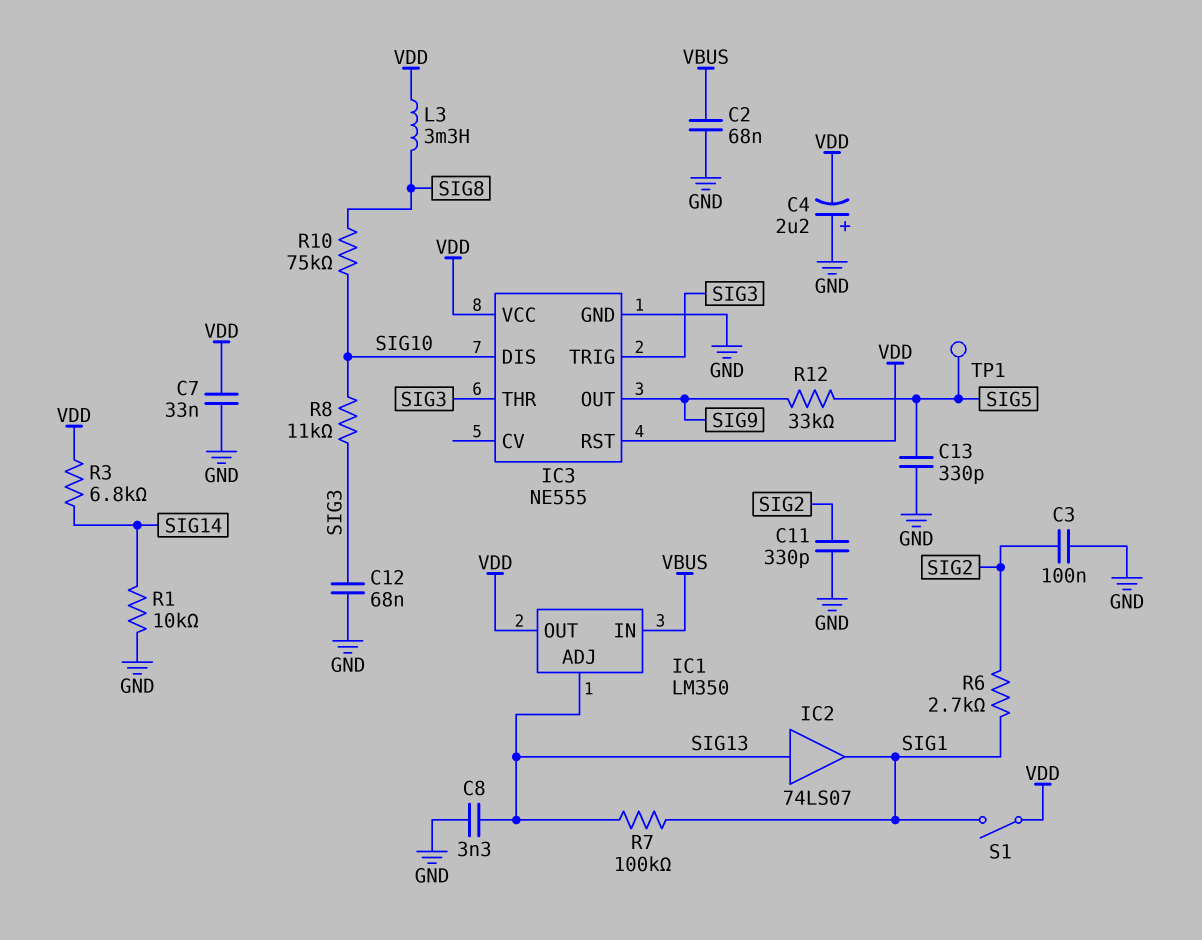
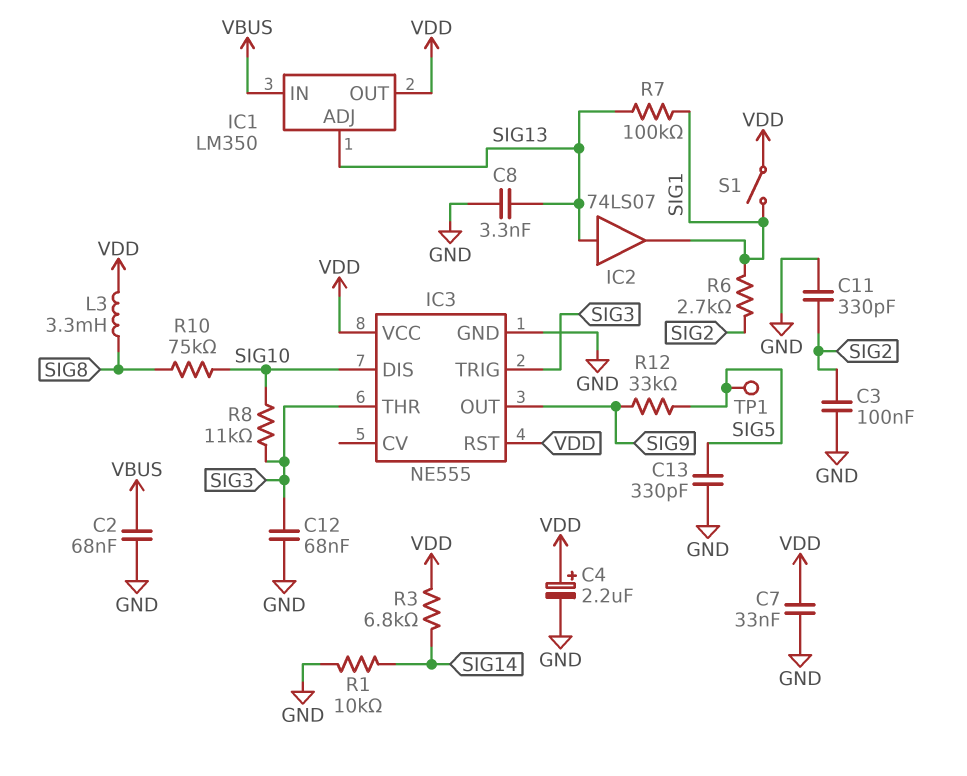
C4: 2.2uF (plus GND, minus VDD) -> 2.2uF (plus VDD, minus GND)

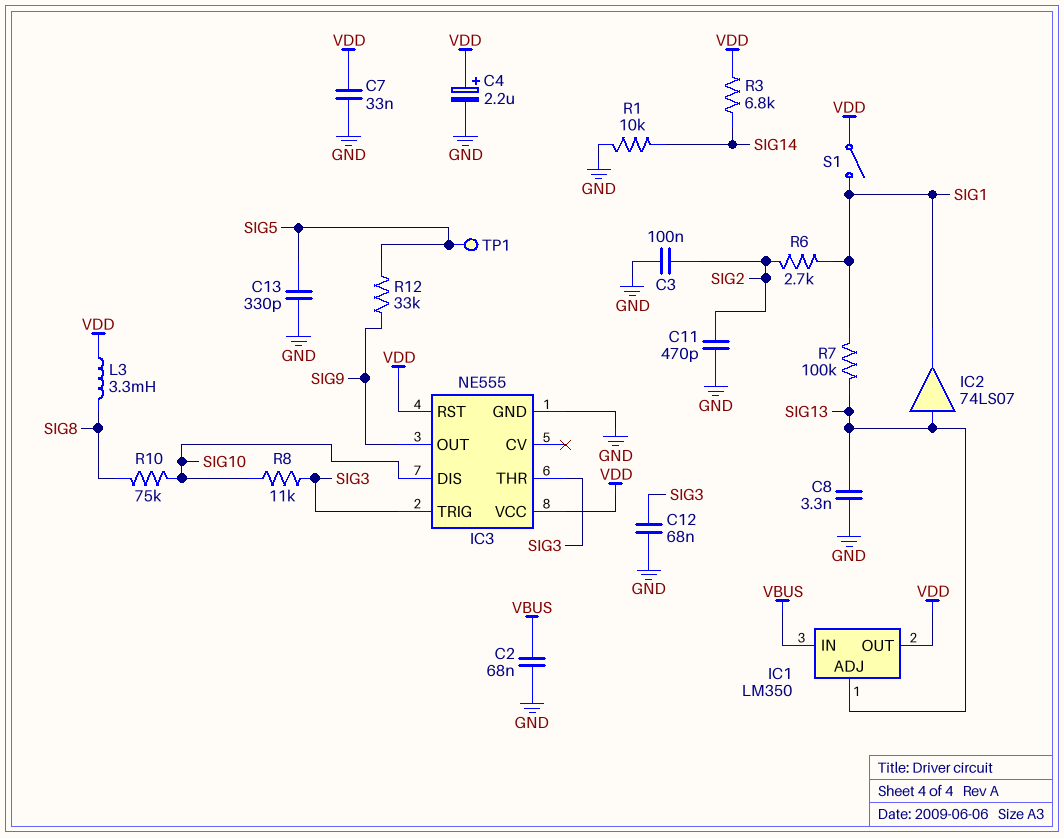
C11: 330pF (GND, SIG2) -> 470pF (GND, SIG2)

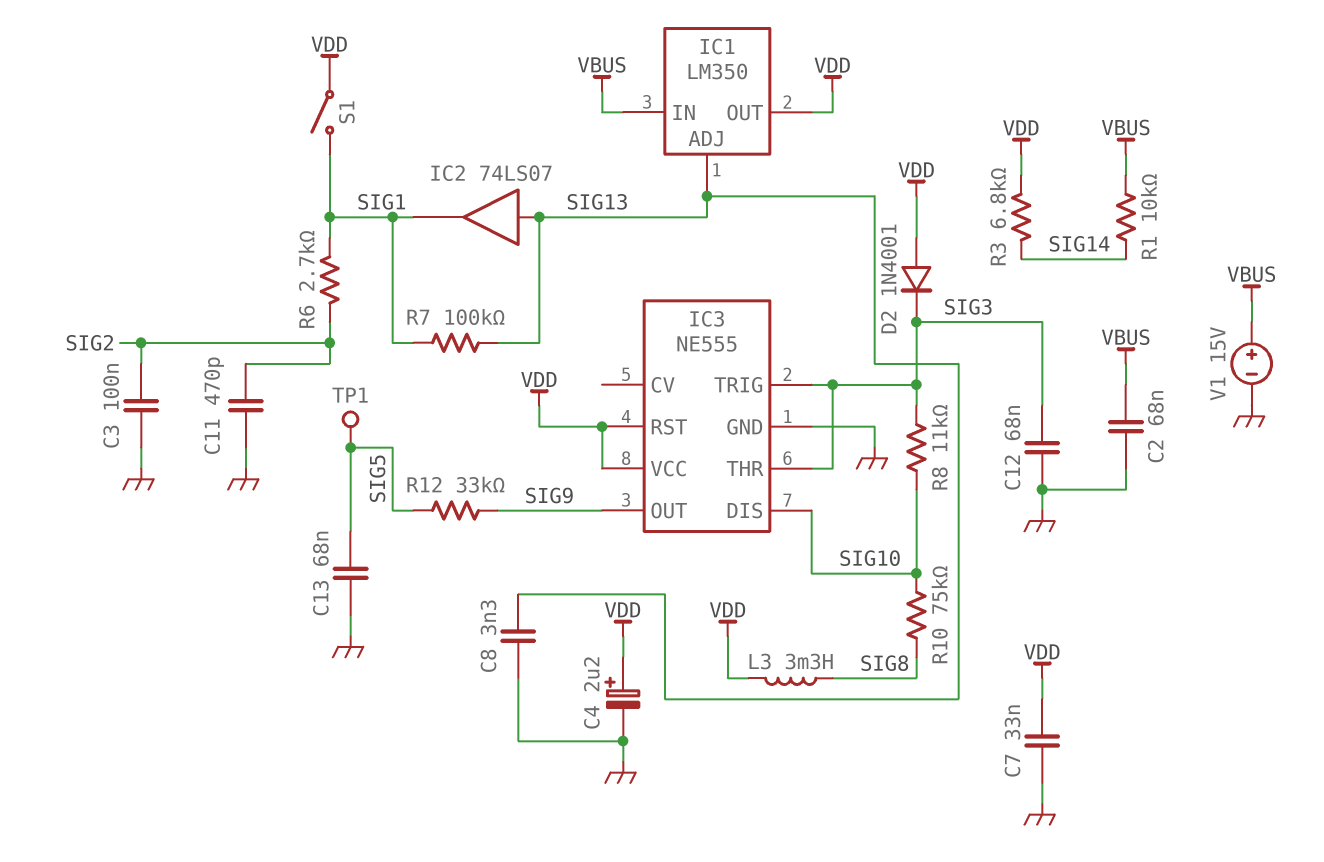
C13: 330pF (GND, SIG5) -> 68nF (GND, SIG5)
D2: none -> diode 1N4001 (A VDD, K SIG3)
R1: 10k (GND, SIG14) -> 10k (SIG14, VBUS)
V1: none -> 15V (plus VBUS, minus GND)

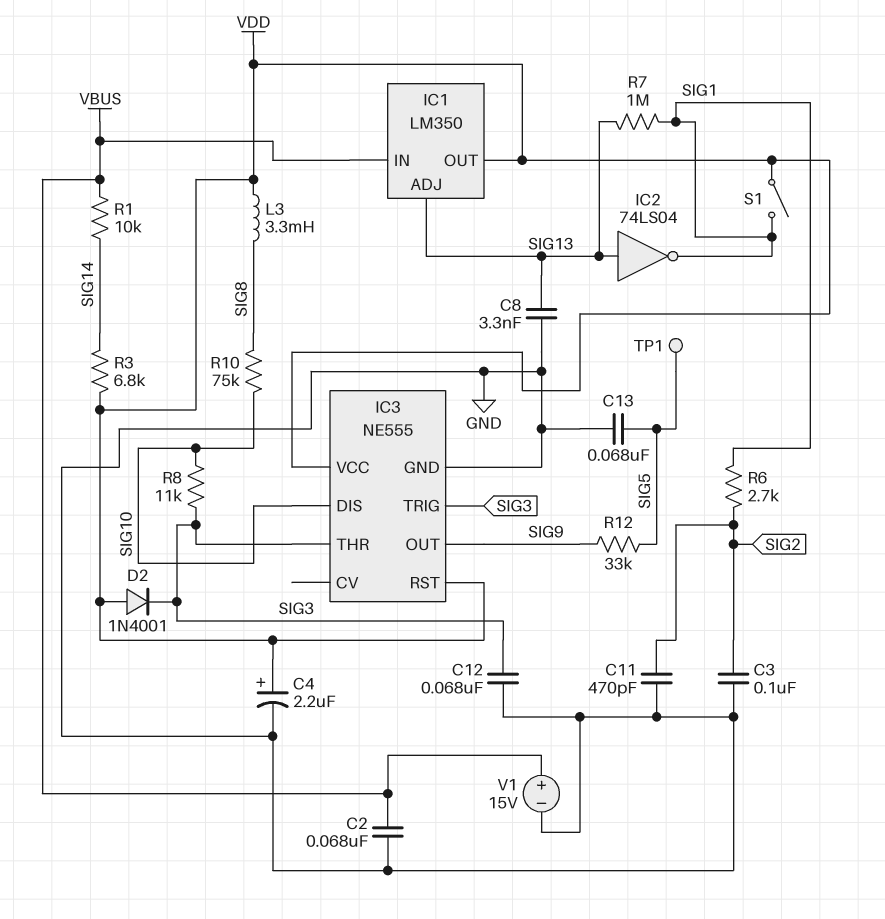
C7: 33nF (GND, VDD) -> none
IC2: buffer 74LS07 (in SIG13, out SIG1) -> NOT 74LS04 (in SIG13, out SIG1)
R7: 100k (SIG1, SIG13) -> 1M (SIG1, SIG13)

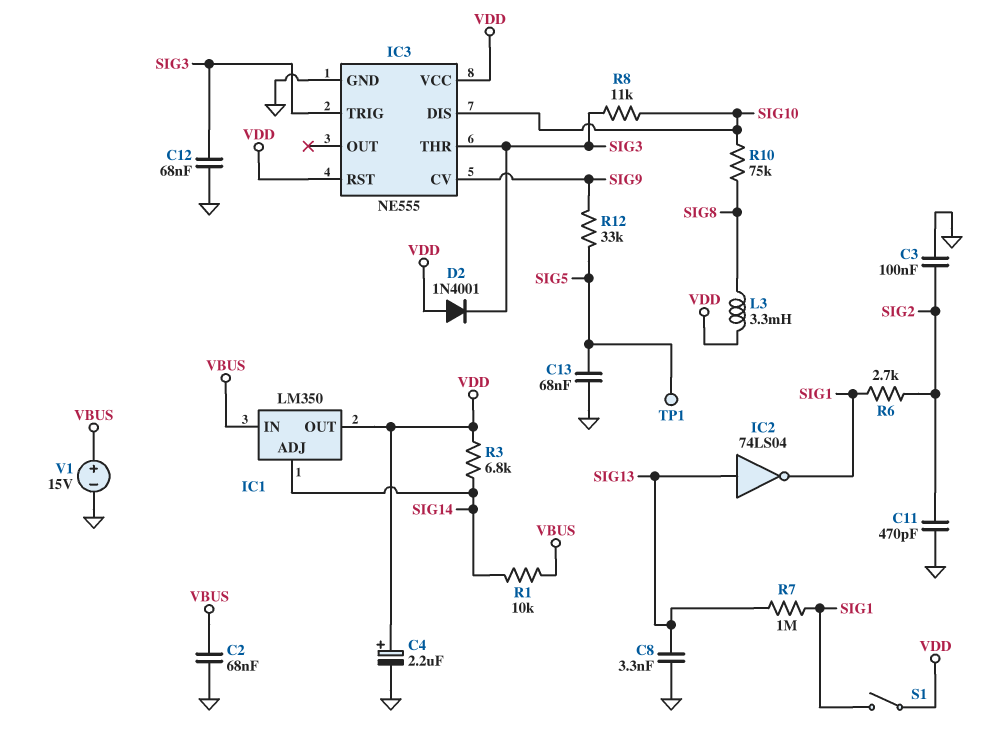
IC1 pin ADJ: SIG13 -> SIG14
IC3 pin CV: none -> SIG9
IC3 pin OUT: SIG9 -> none

